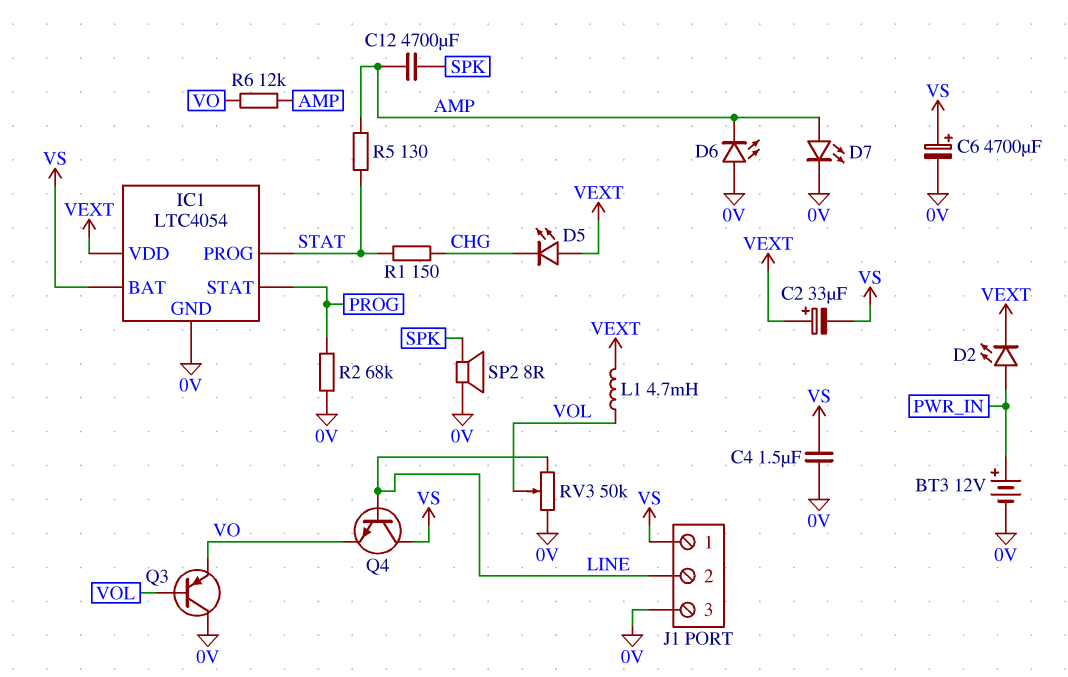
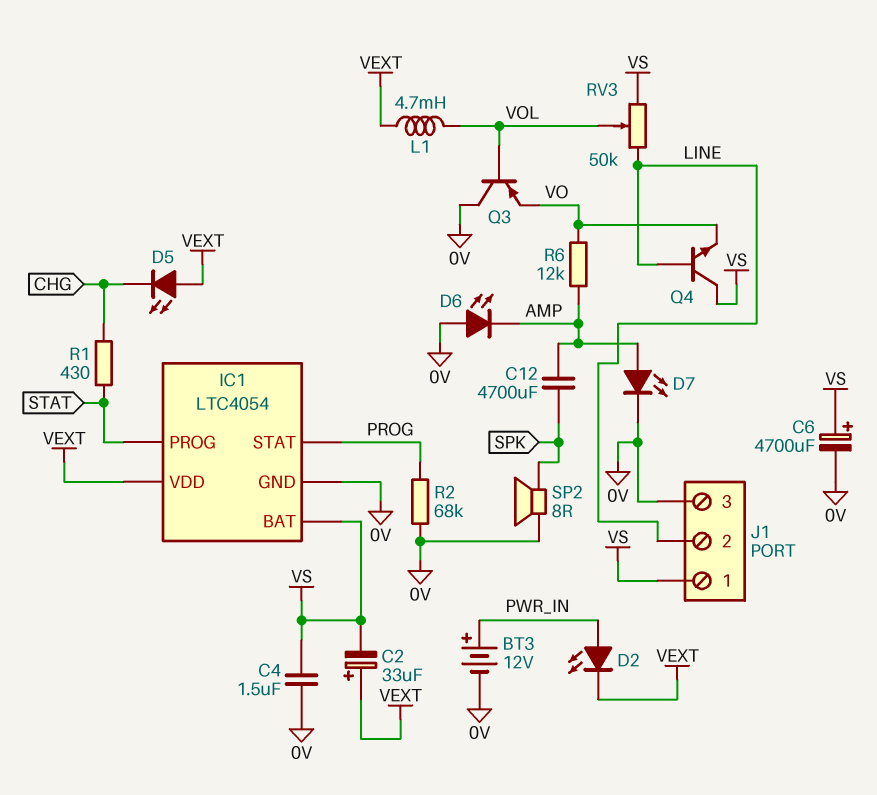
R1: 150 (CHG, STAT) -> 430 (CHG, STAT)
R5: 130 (AMP, STAT) -> none
RV3: 50k (0V, LINE, wiper VOL) -> 50k (LINE, VS, wiper VOL)

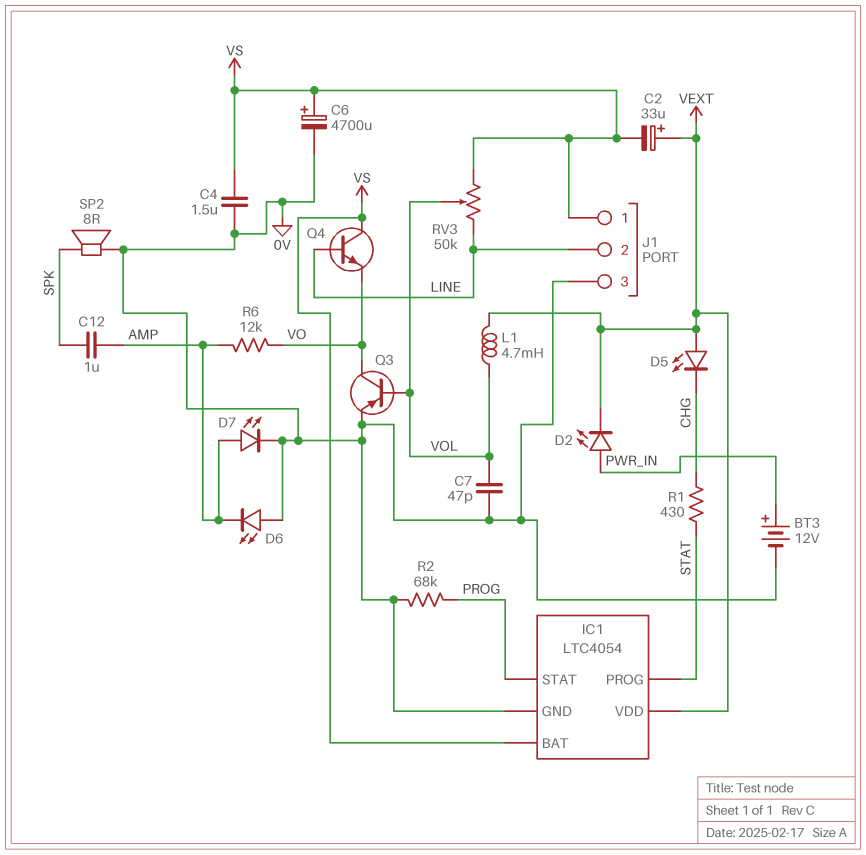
C7: none -> 47pF (0V, VOL)
C12: 4700uF (AMP, SPK) -> 1uF (AMP, SPK)
Q3: PNP (B VOL, C 0V, E VO) -> PNP (B VOL, C VO, E 0V)

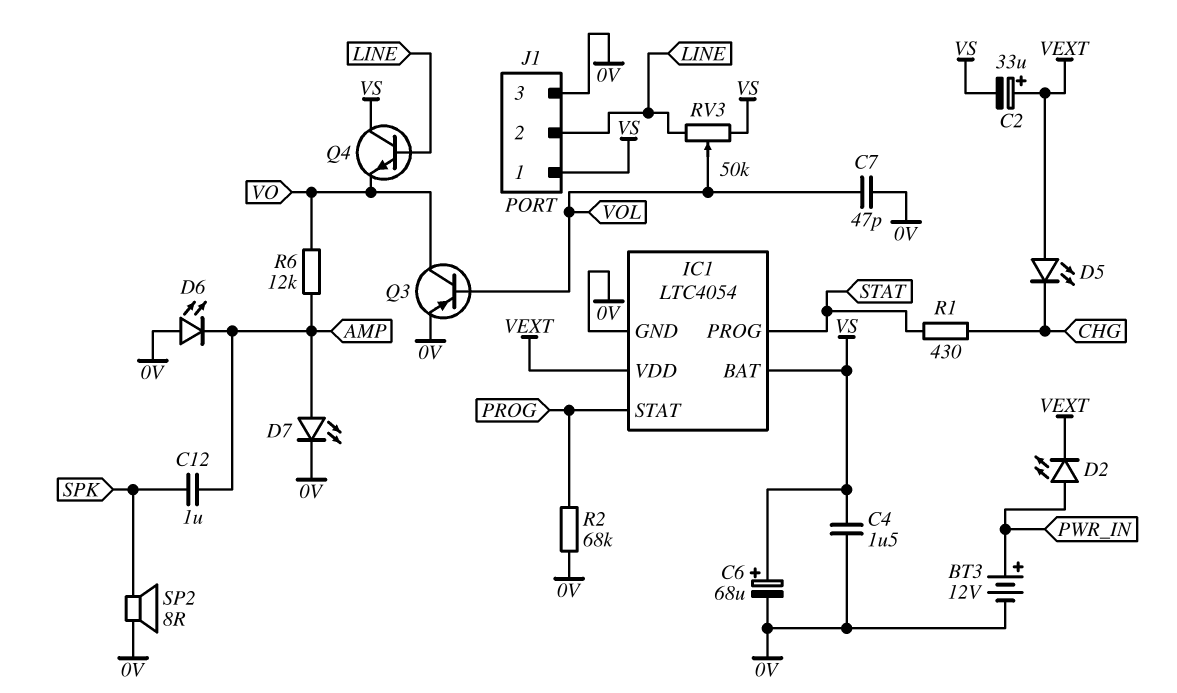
C6: 4700uF (plus VS, minus 0V) -> 68uF (plus VS, minus 0V)
L1: 4.7mH (VEXT, VOL) -> none

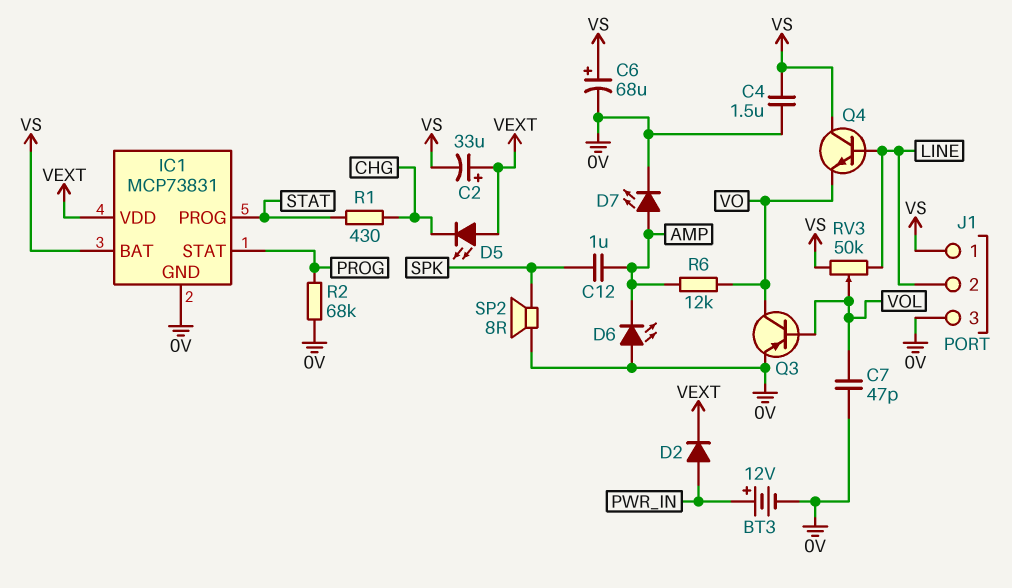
D2: LED (A PWR_IN, K VEXT) -> diode (A PWR_IN, K VEXT)
IC1: LTC4054 -> MCP73831

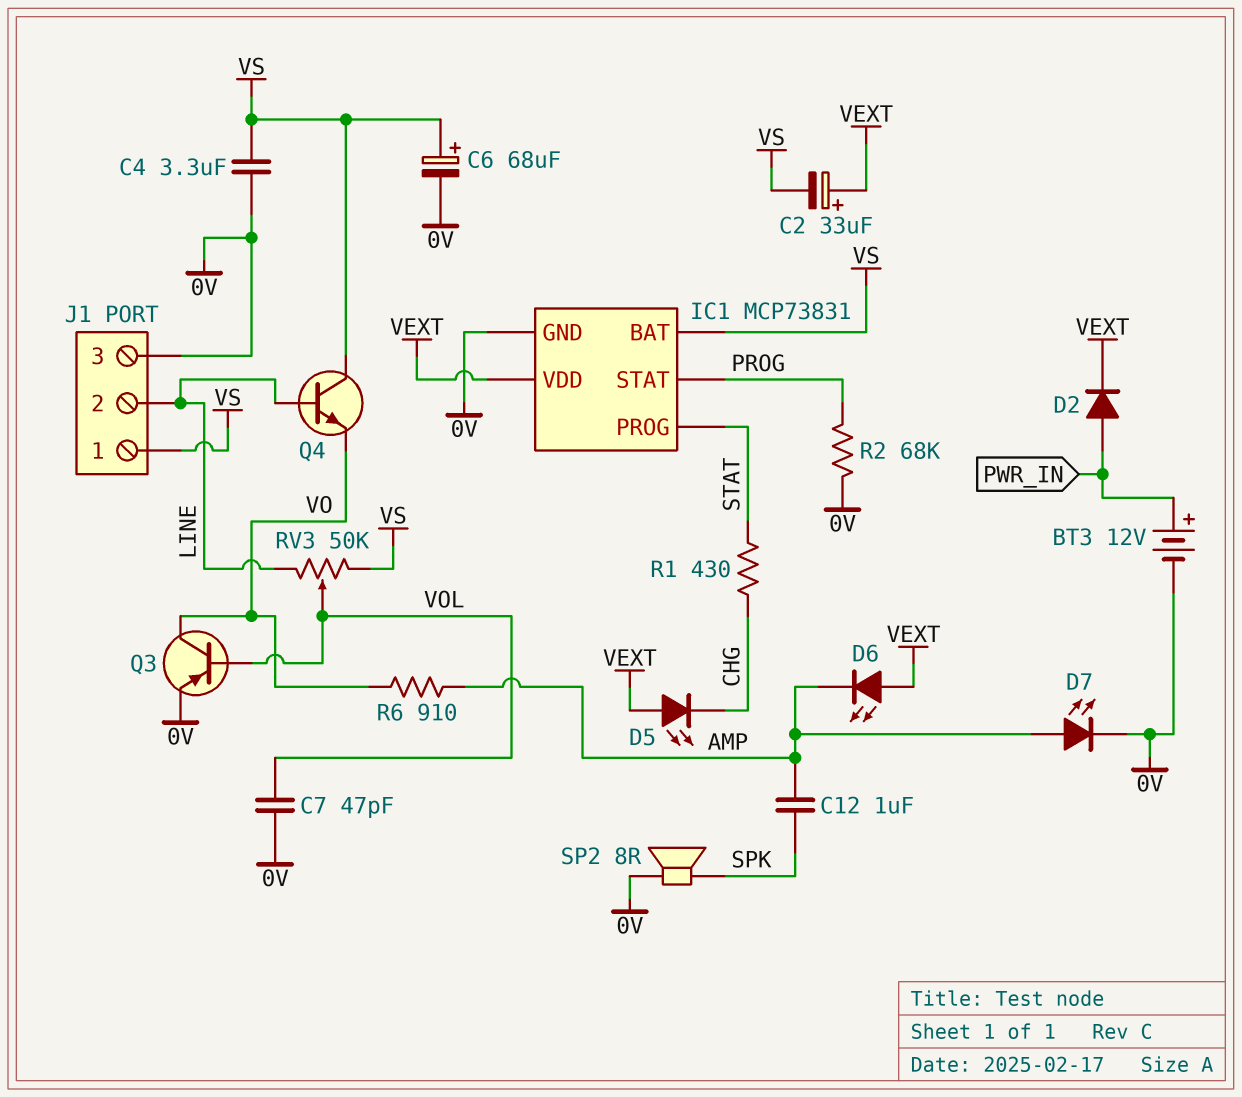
C4: 1.5uF (0V, VS) -> 3.3uF (0V, VS)
D6: LED (A 0V, K AMP) -> LED (A VEXT, K AMP)
R6: 12k (AMP, VO) -> 910 (AMP, VO)

